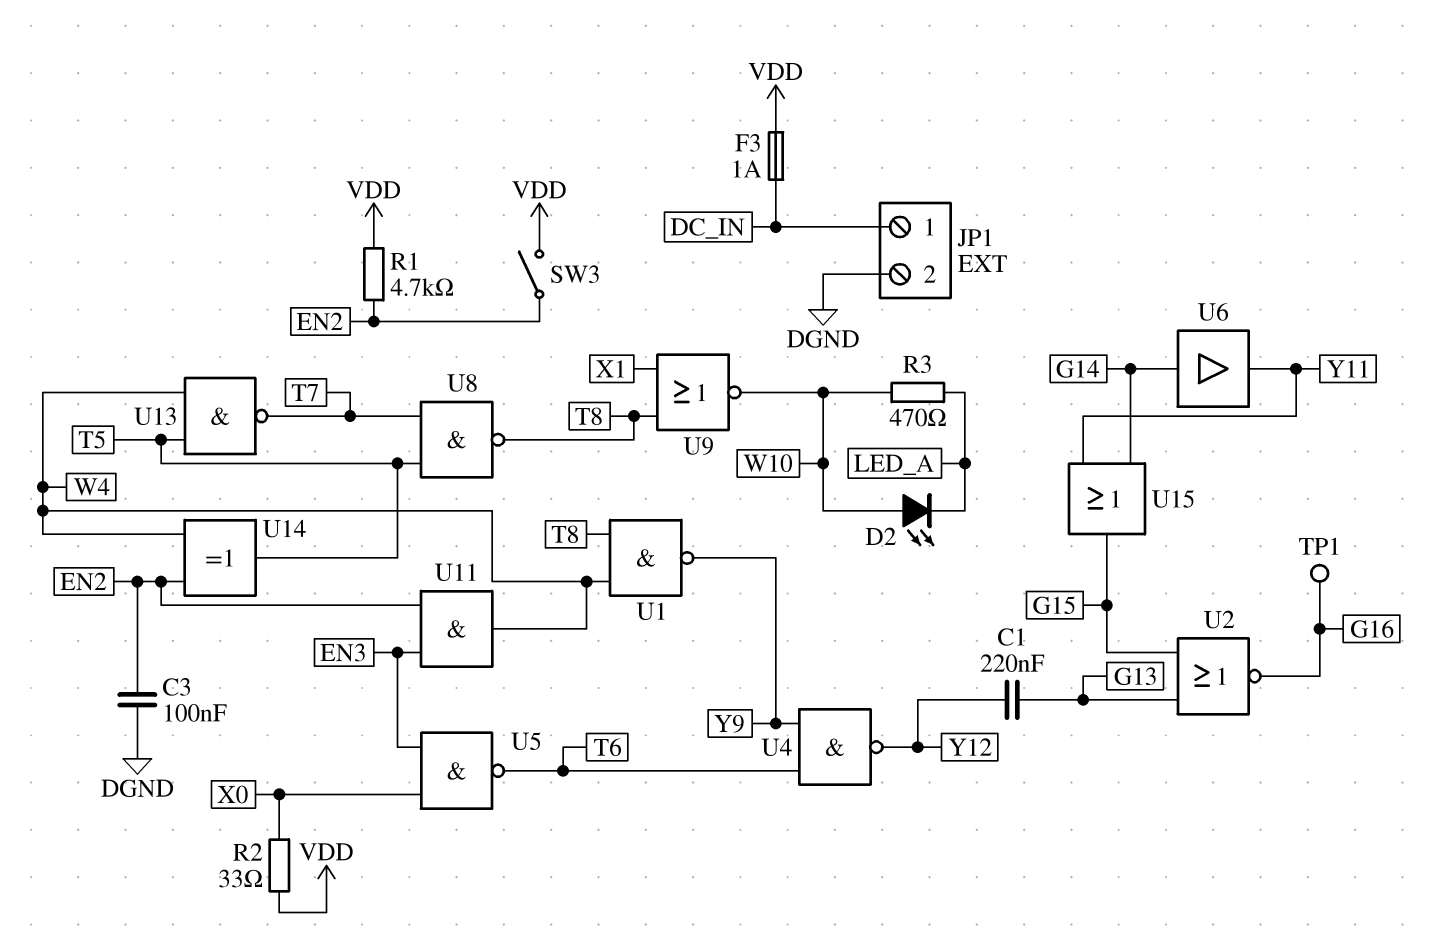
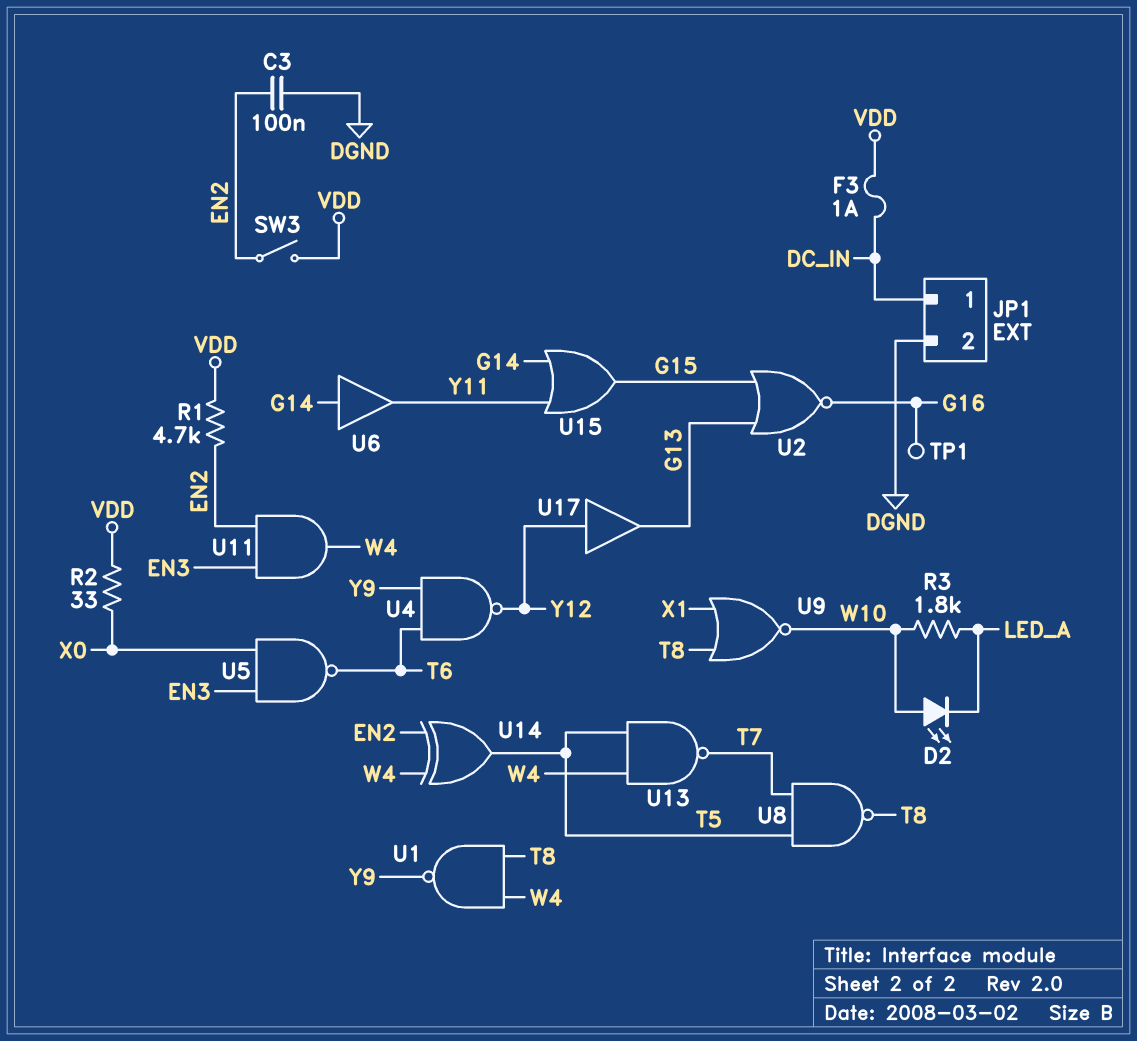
C1: 220nF (G13, Y12) -> none
R3: 470 (LED_A, W10) -> 1.8k (LED_A, W10)
U17: none -> buffer (in Y12, out G13)

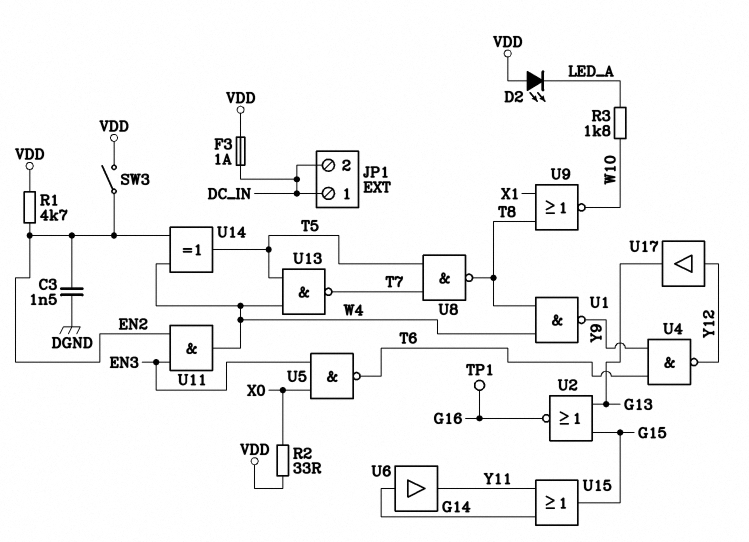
C3: 100nF (DGND, EN2) -> 1.5nF (DGND, EN2)
D2: LED (A W10, K LED_A) -> LED (A VDD, K LED_A)
JP1 pin 2: DGND -> DC_IN

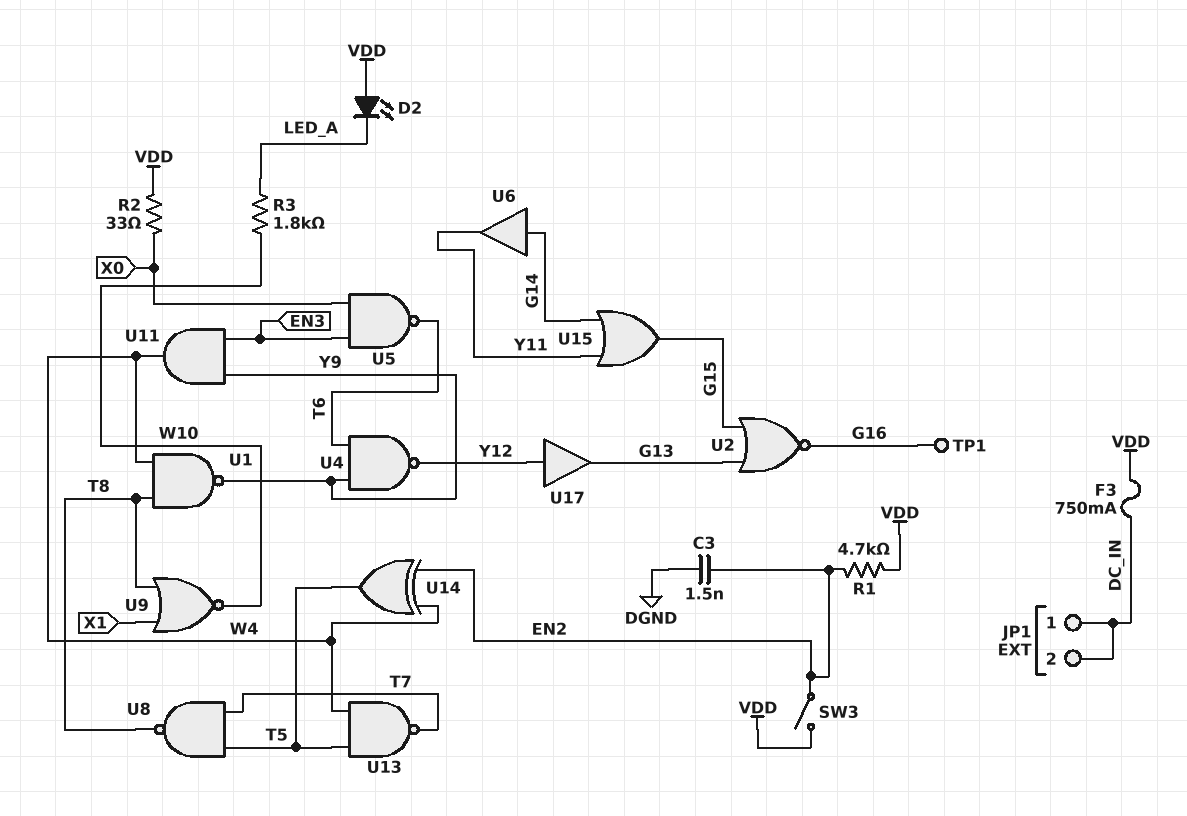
F3: 1A (DC_IN, VDD) -> 750mA (DC_IN, VDD)
U11: AND (in EN2, in EN3, out W4) -> AND (in EN3, in Y9, out W4)

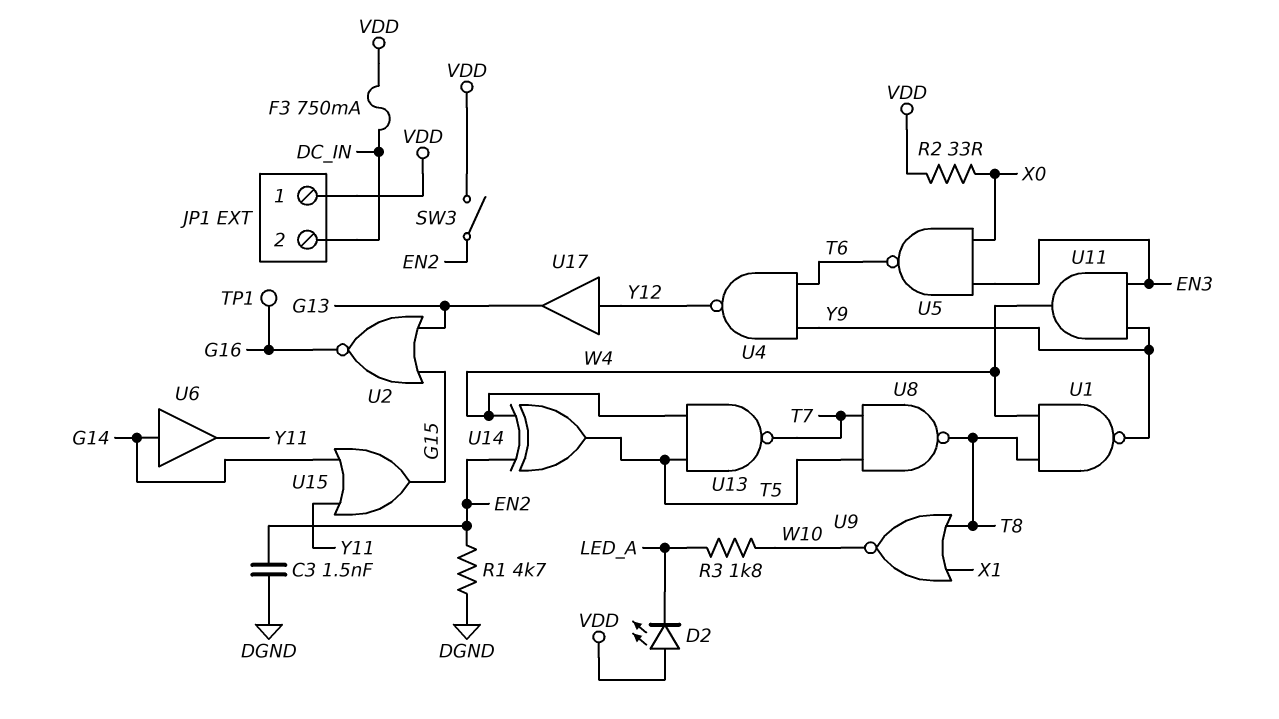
JP1 pin 1: DC_IN -> VDD
R1: 4.7k (EN2, VDD) -> 4.7k (DGND, EN2)

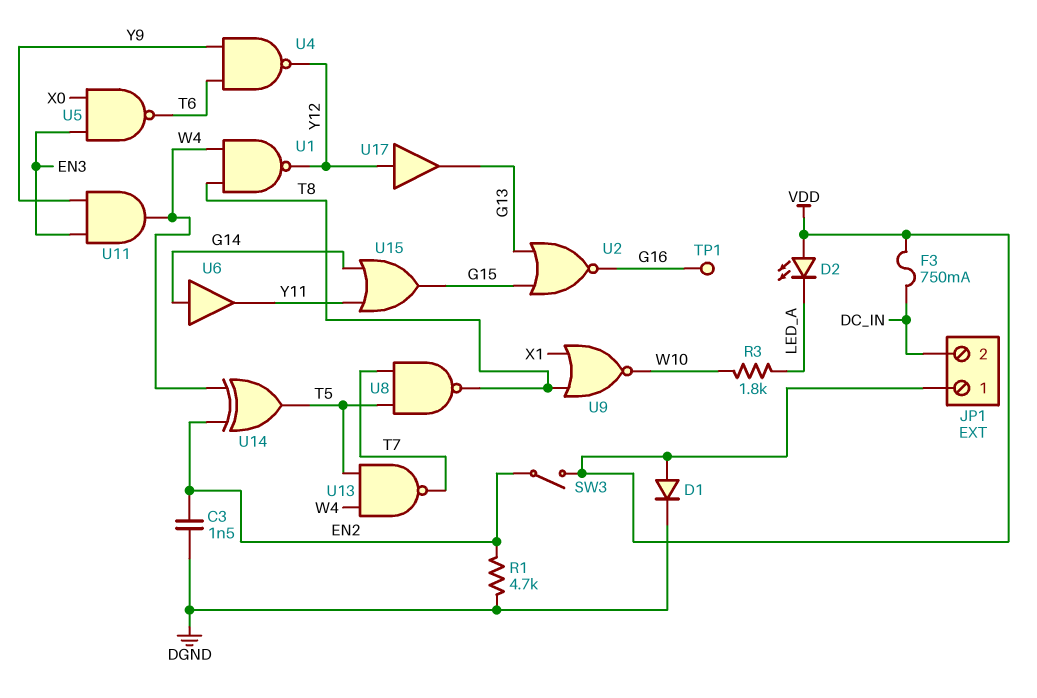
D1: none -> diode (A VDD, K DGND)
R2: 33 (VDD, X0) -> none
U1: NAND (in T8, in W4, out Y9) -> NAND (in T8, in W4, out Y12)

